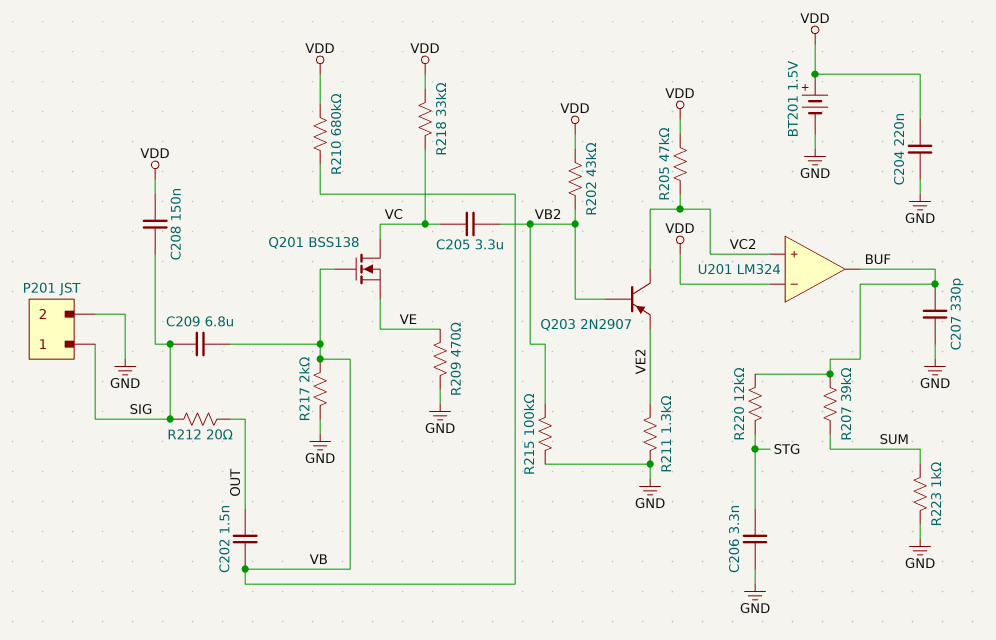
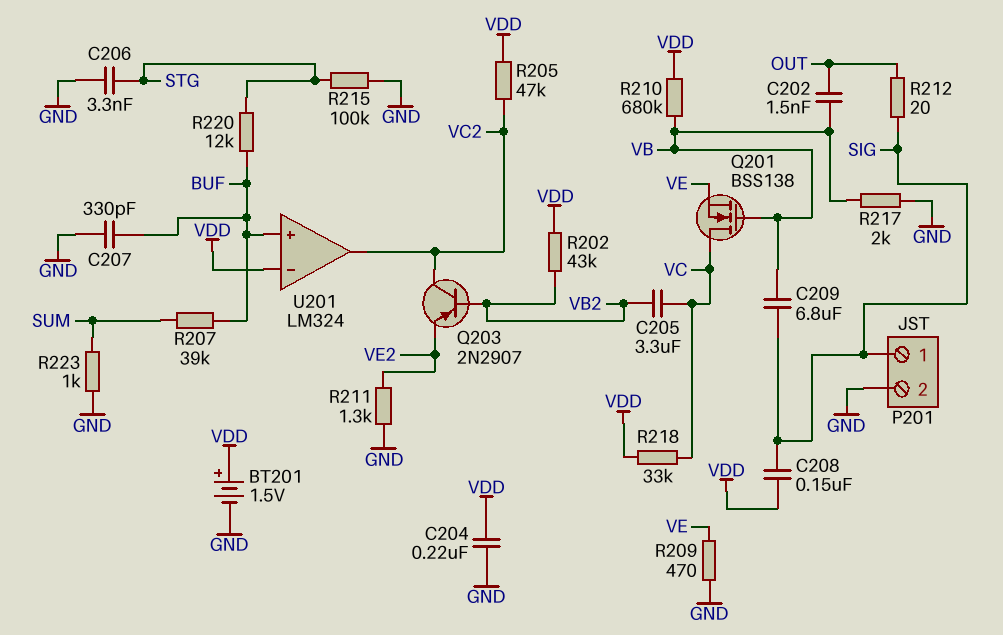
R215: 100k (GND, VB2) -> 100k (GND, STG)
U201 pin in+: VC2 -> BUF
U201 pin out: BUF -> VC2

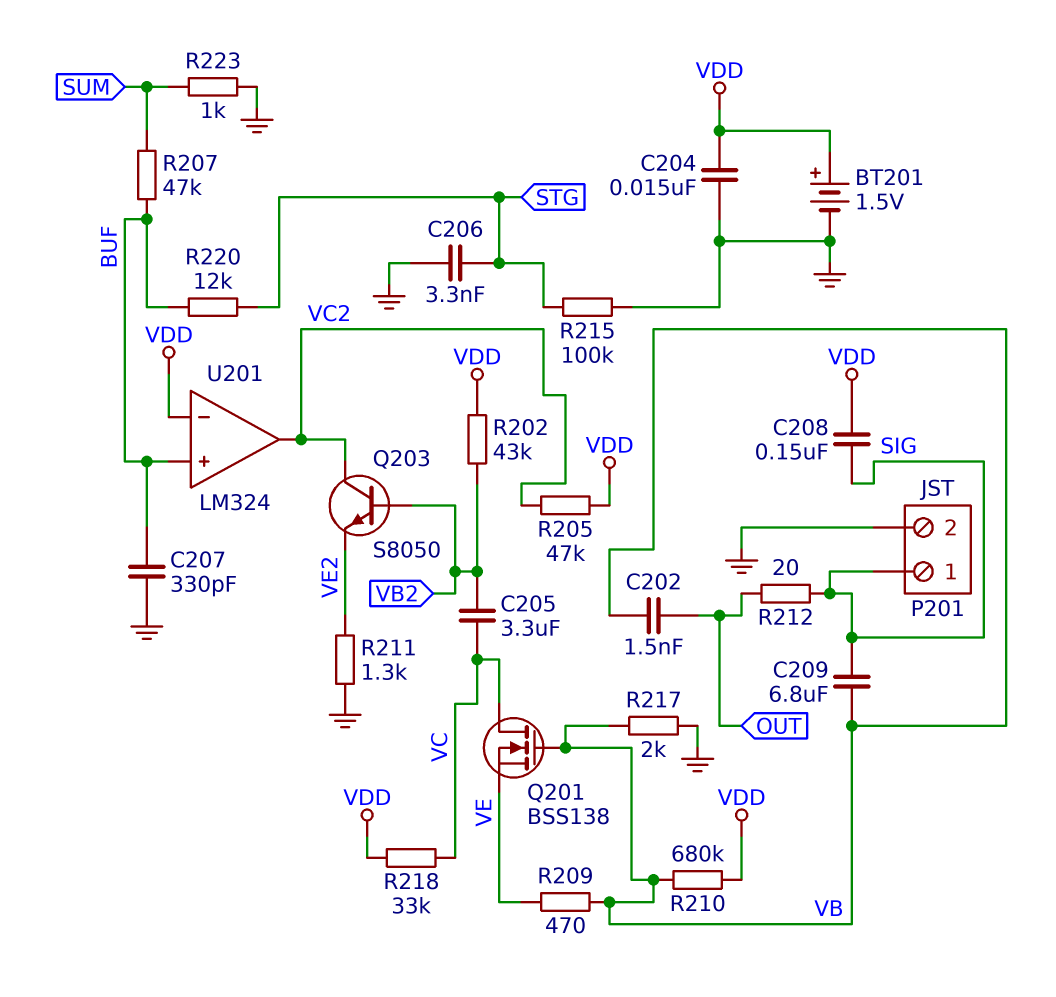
C204: 220nF (GND, VDD) -> 15nF (GND, VDD)
Q203: PNP 2N2907 (B VB2, C VC2, E VE2) -> NPN S8050 (B VB2, C VC2, E VE2)
R207: 39k (BUF, SUM) -> 47k (BUF, SUM)
R209: 470 (GND, VE) -> 470 (VB, VE)

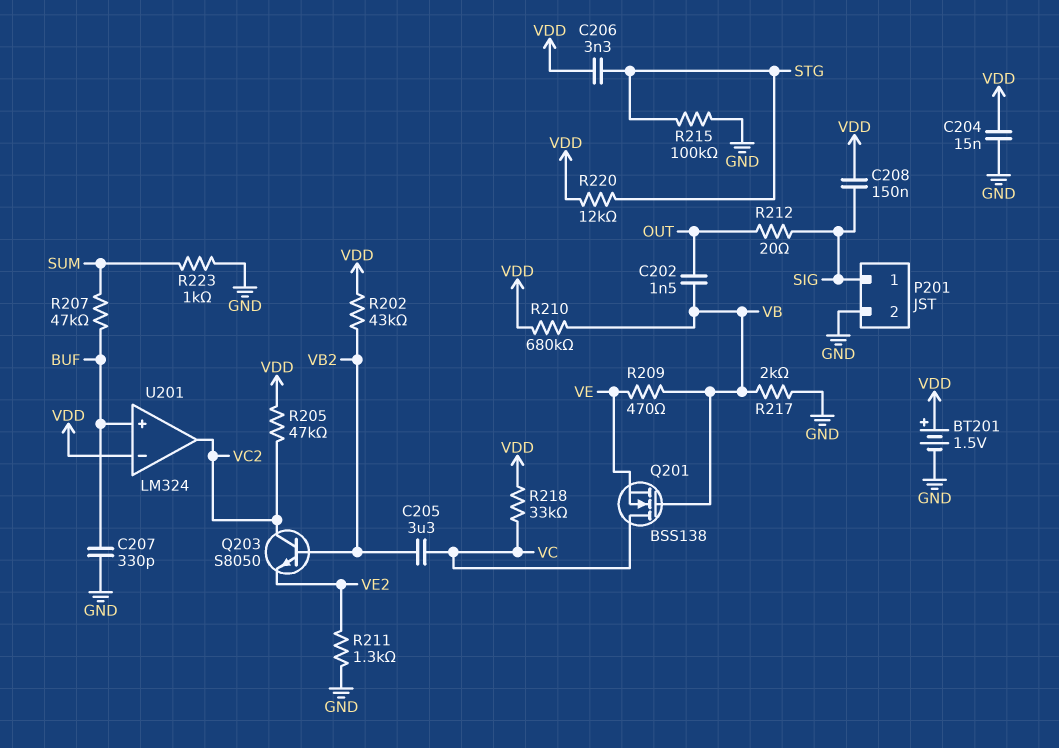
C206: 3.3nF (GND, STG) -> 3.3nF (STG, VDD)
C209: 6.8uF (SIG, VB) -> none
R220: 12k (BUF, STG) -> 12k (STG, VDD)

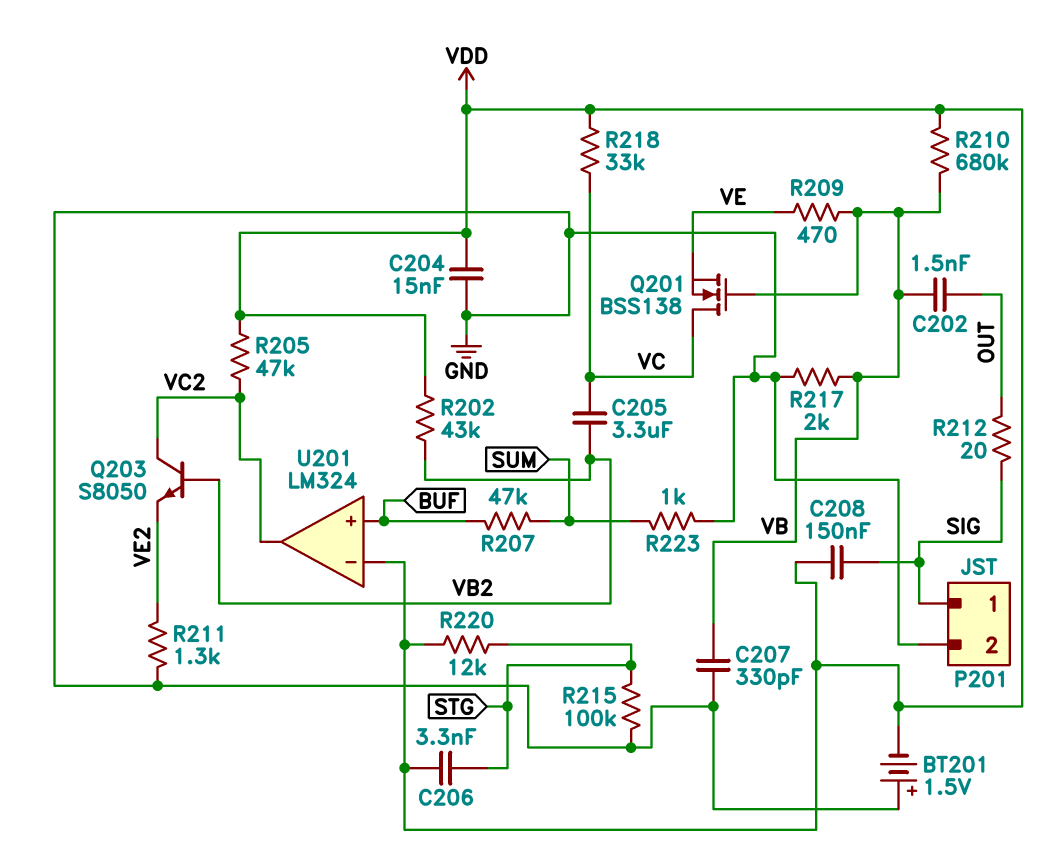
BT201: 1.5V (plus VDD, minus GND) -> 1.5V (plus GND, minus VDD)
C207: 330pF (BUF, GND) -> 330pF (GND, VB)

